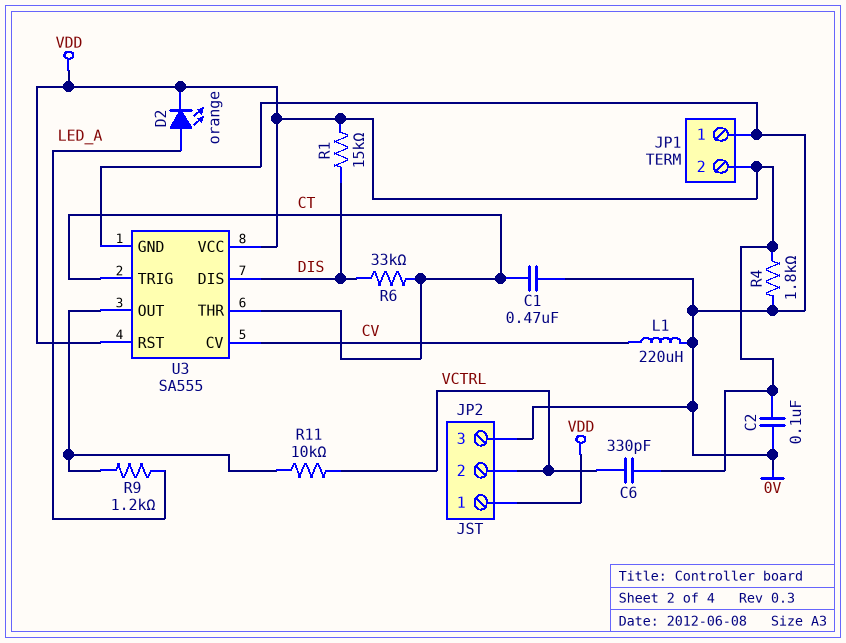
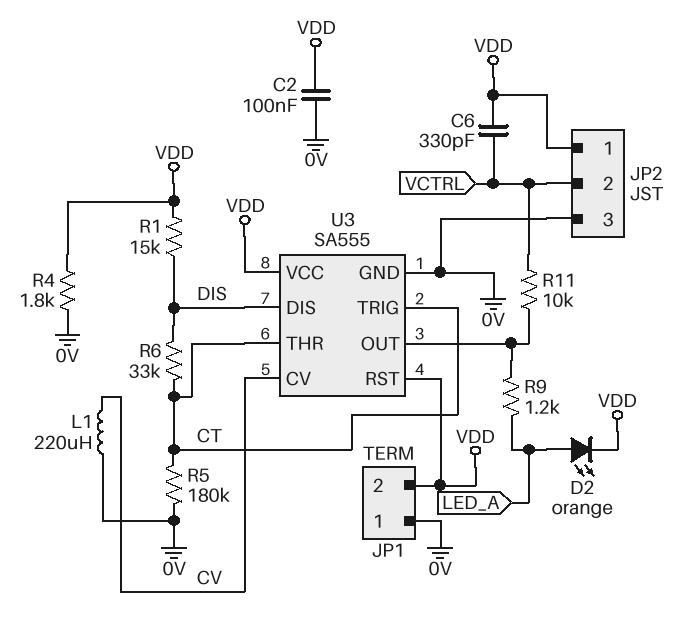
C1: 470nF (0V, CT) -> none
R5: none -> 180k (0V, CT)

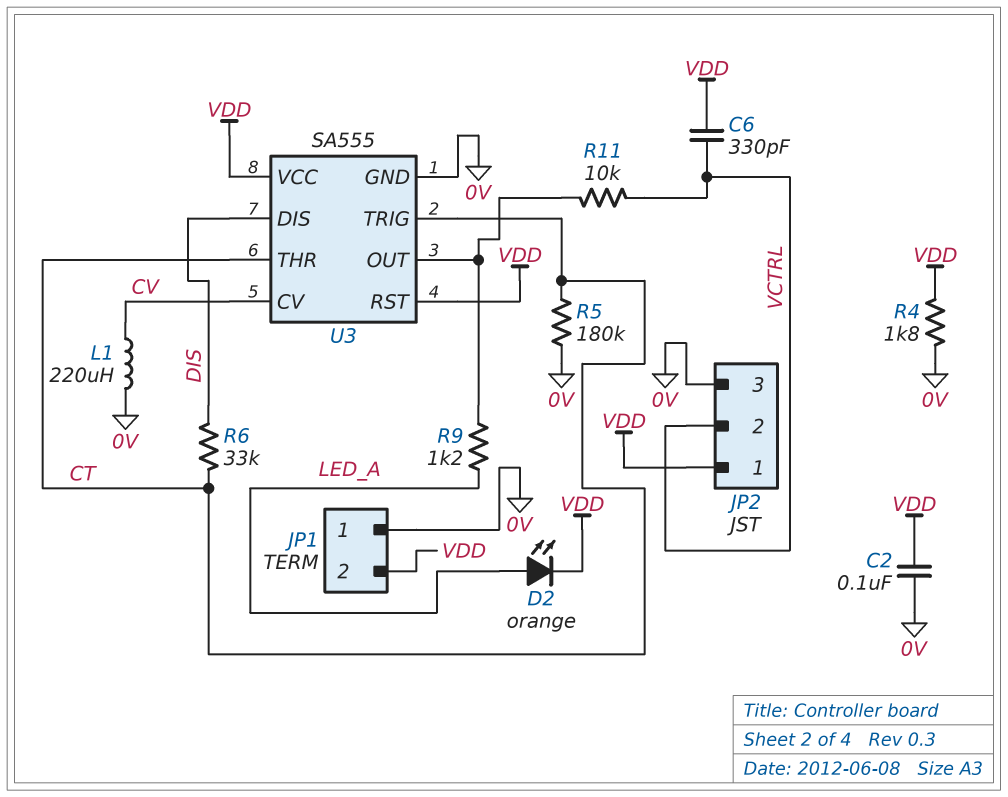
R1: 15k (DIS, VDD) -> none

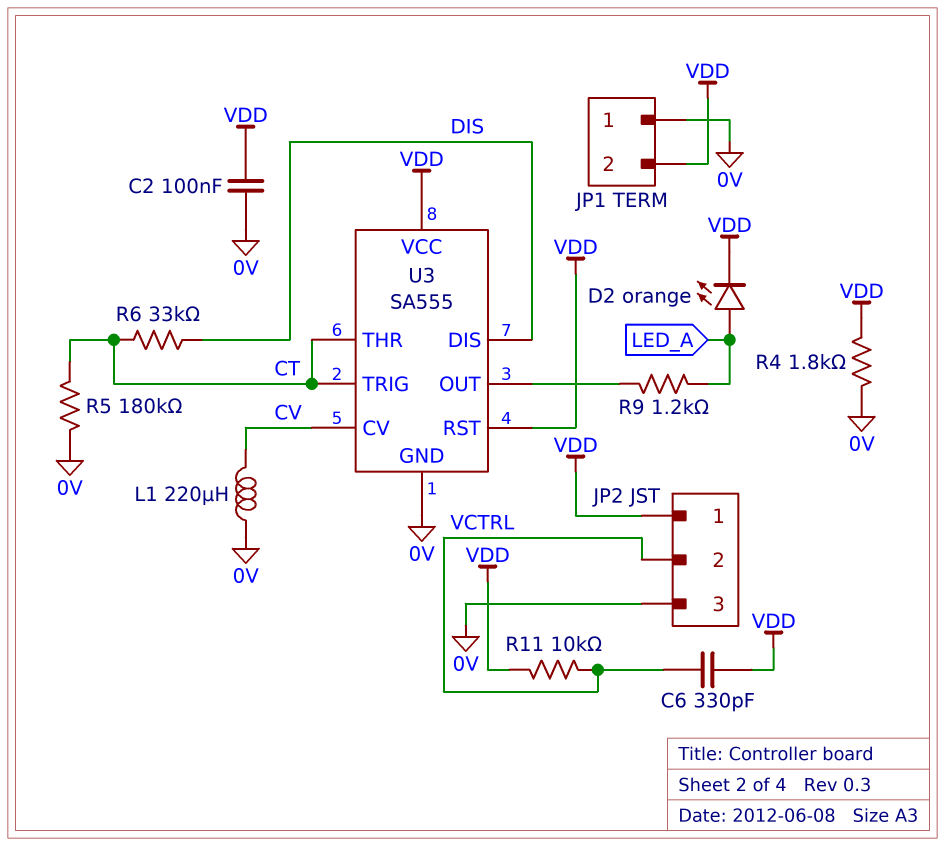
R11: 10k (U3/OUT, VCTRL) -> 10k (VCTRL, VDD)

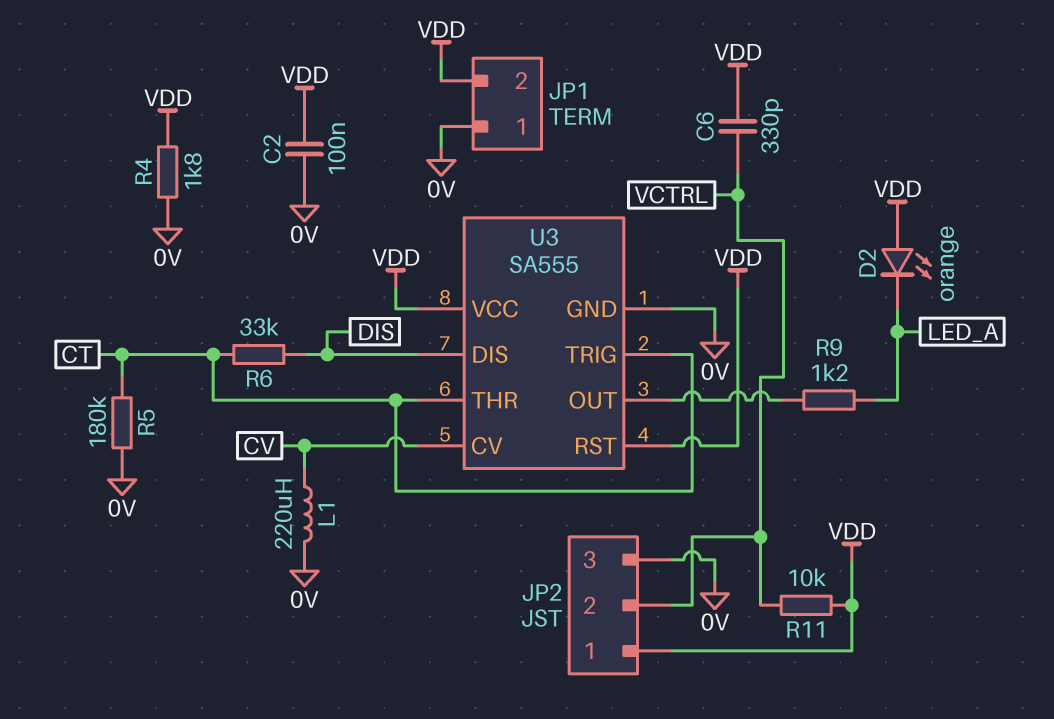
D2: LED orange (A LED_A, K VDD) -> LED orange (A VDD, K LED_A)

